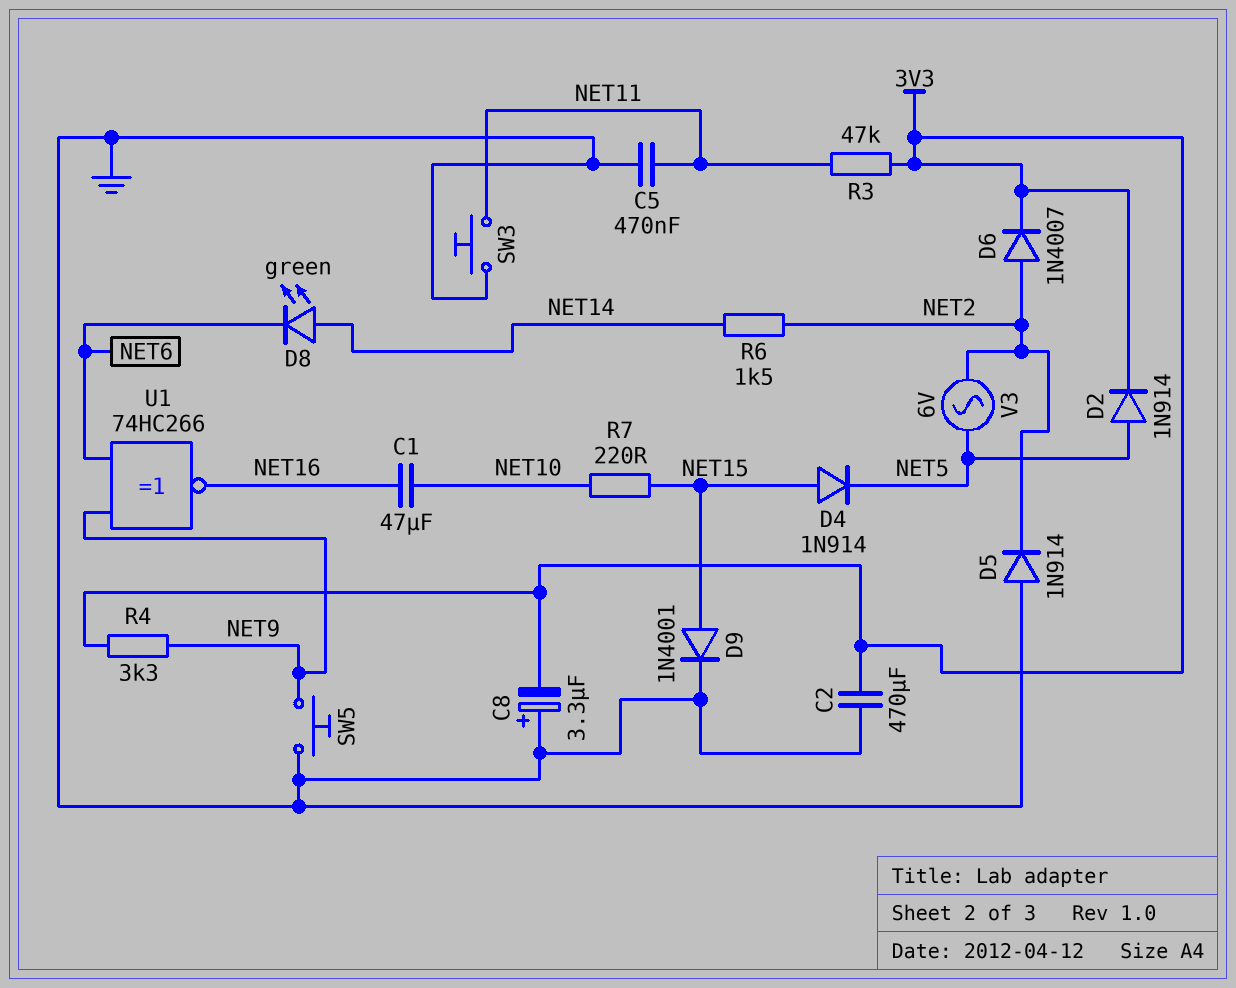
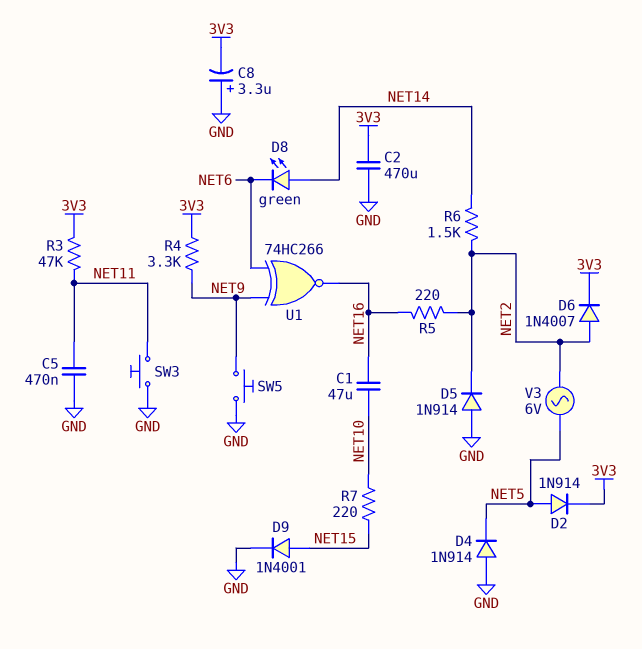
D4: diode 1N914 (A NET15, K NET5) -> diode 1N914 (A GND, K NET5)
R5: none -> 220 (NET2, NET16)

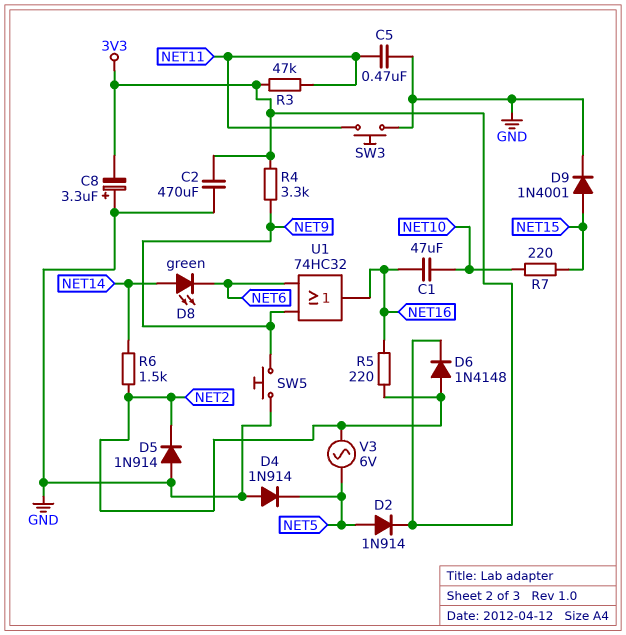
D6: diode 1N4007 (A NET2, K 3V3) -> diode 1N4148 (A NET2, K 3V3)
U1: XNOR 74HC266 (in NET6, in NET9, out NET16) -> OR 74HC32 (in NET6, in NET9, out NET16)

